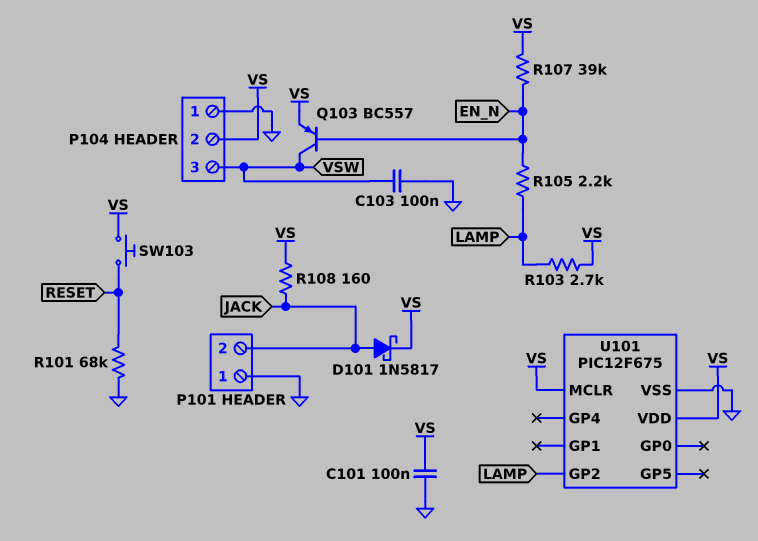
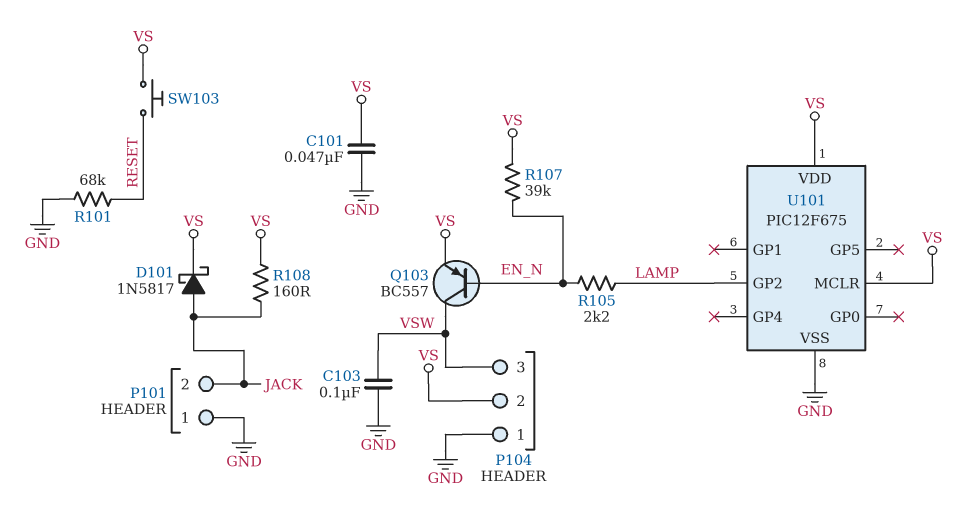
C101: 100nF (GND, VS) -> 47nF (GND, VS)
R103: 2.7k (LAMP, VS) -> none

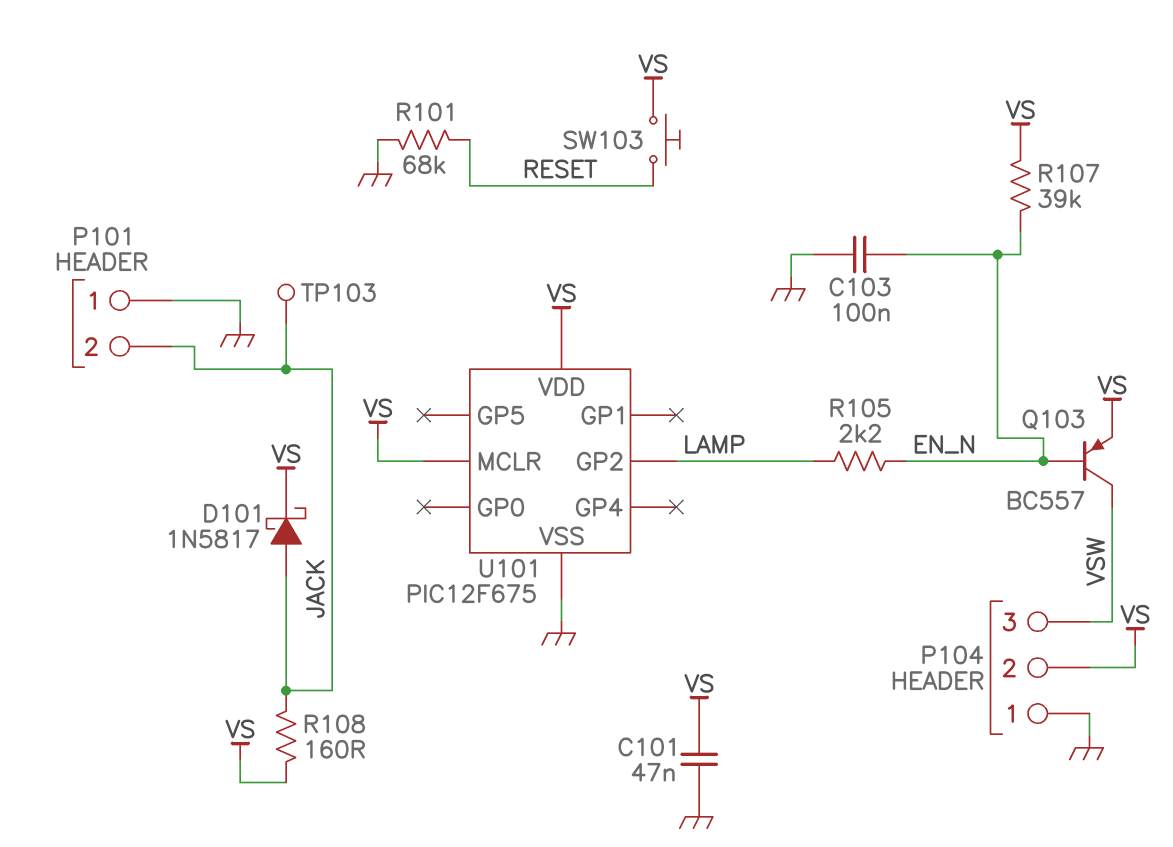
C103: 100nF (GND, VSW) -> 100nF (EN_N, GND)
TP103: none -> test point (JACK)

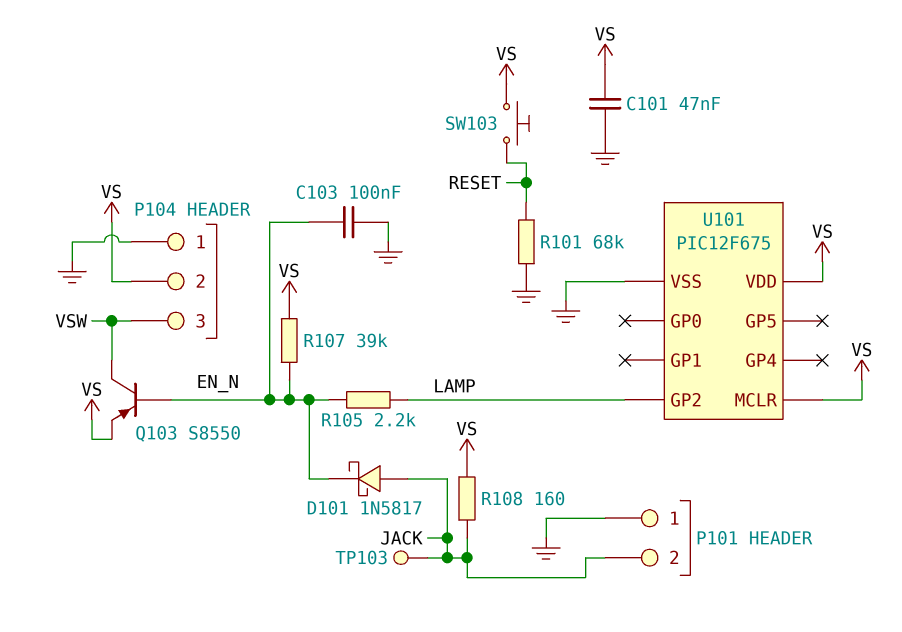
D101: schottky 1N5817 (A JACK, K VS) -> schottky 1N5817 (A JACK, K EN_N)
Q103: PNP BC557 (B EN_N, C VSW, E VS) -> PNP S8550 (B EN_N, C VSW, E VS)

